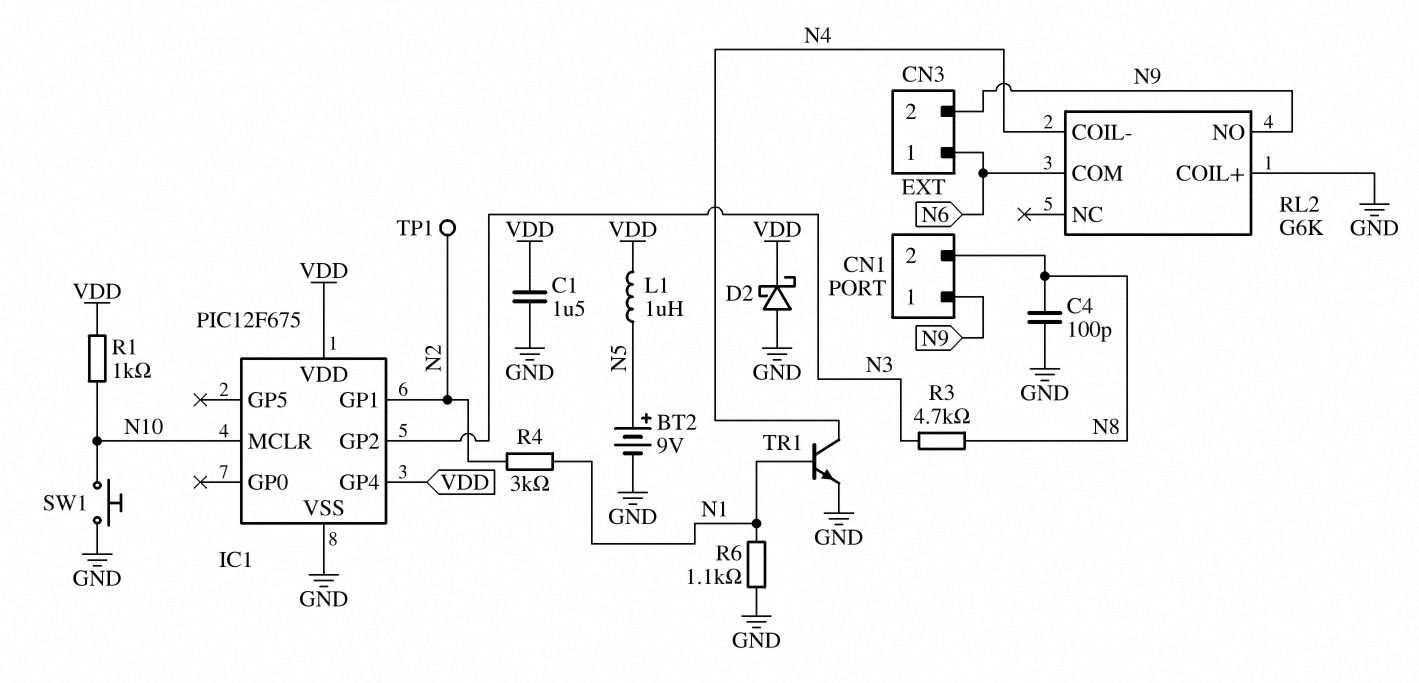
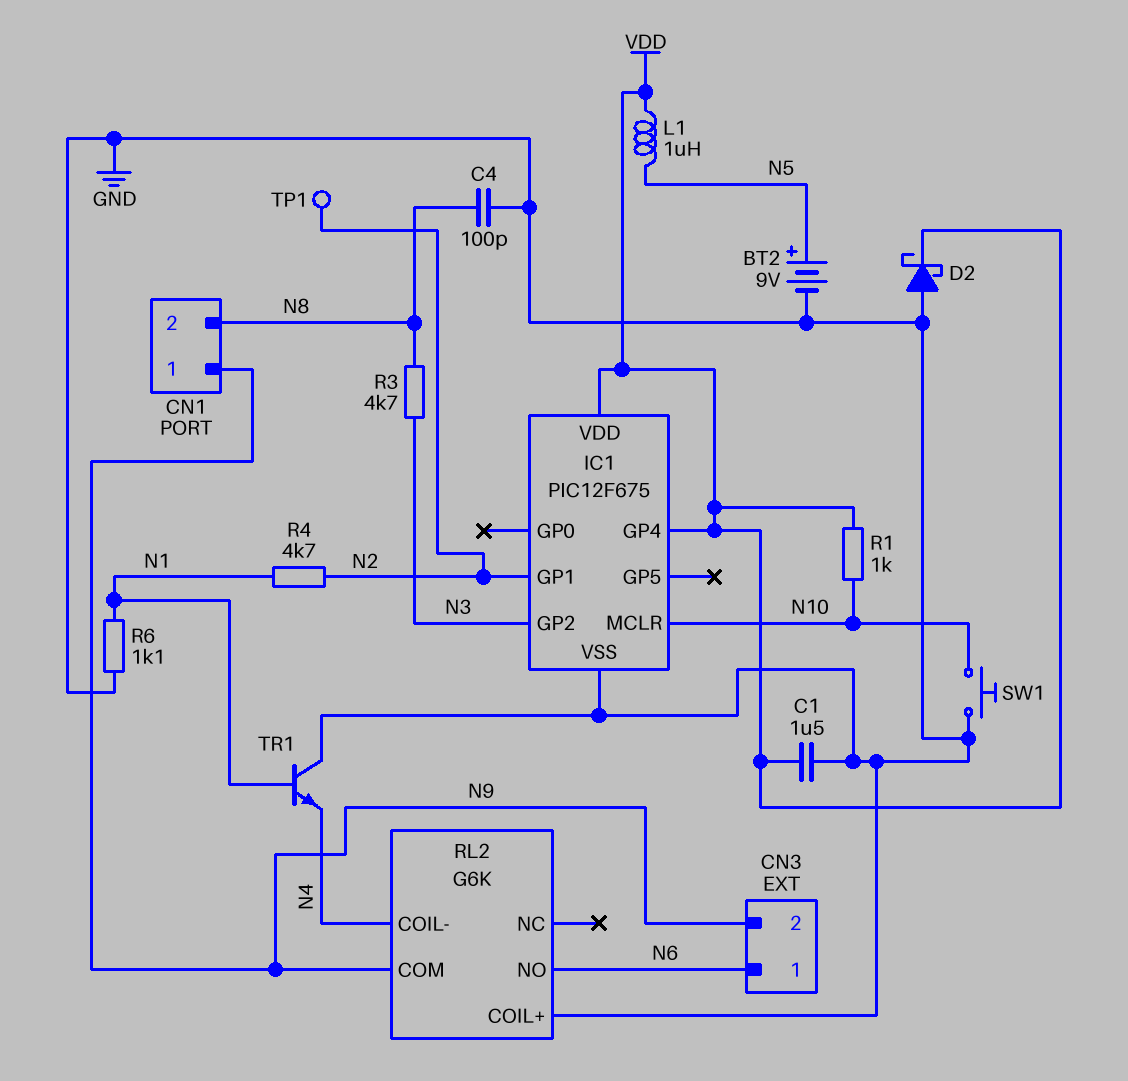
R4: 3k (N1, N2) -> 4.7k (N1, N2)
RL2 pin COM: N6 -> N9
RL2 pin NO: N9 -> N6
TR1: NPN (B N1, C N4, E GND) -> NPN (B N1, C GND, E N4)

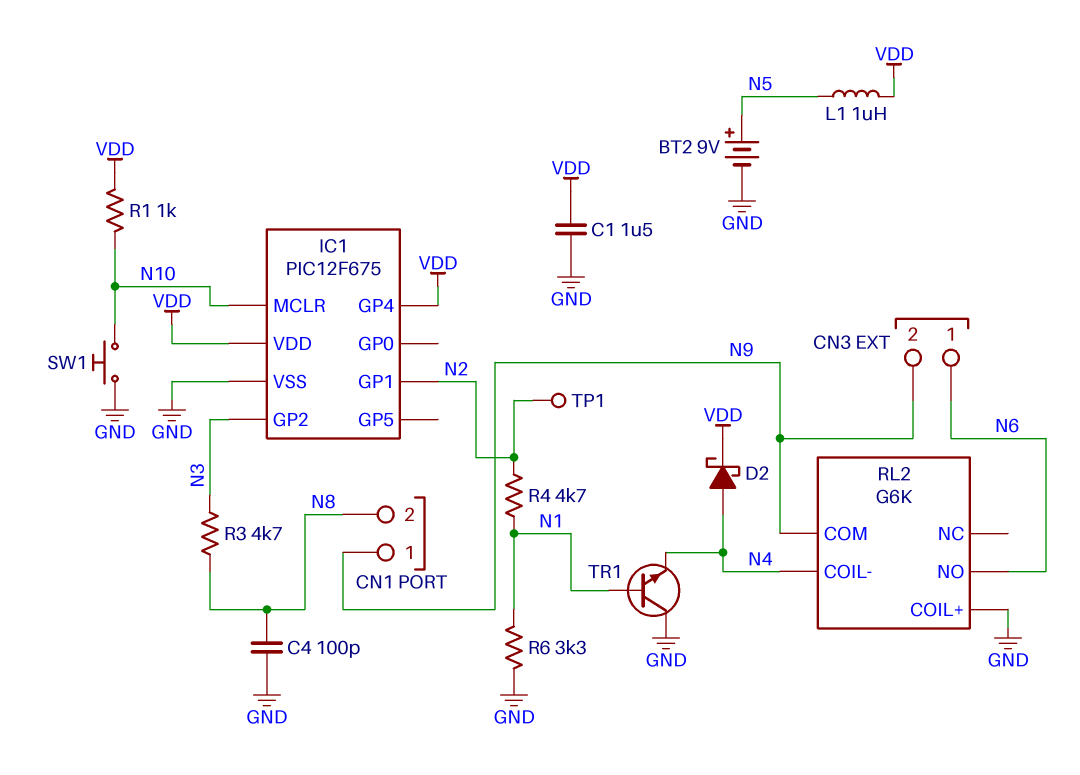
D2: schottky (A GND, K VDD) -> schottky (A N4, K VDD)
R6: 1.1k (GND, N1) -> 3.3k (GND, N1)

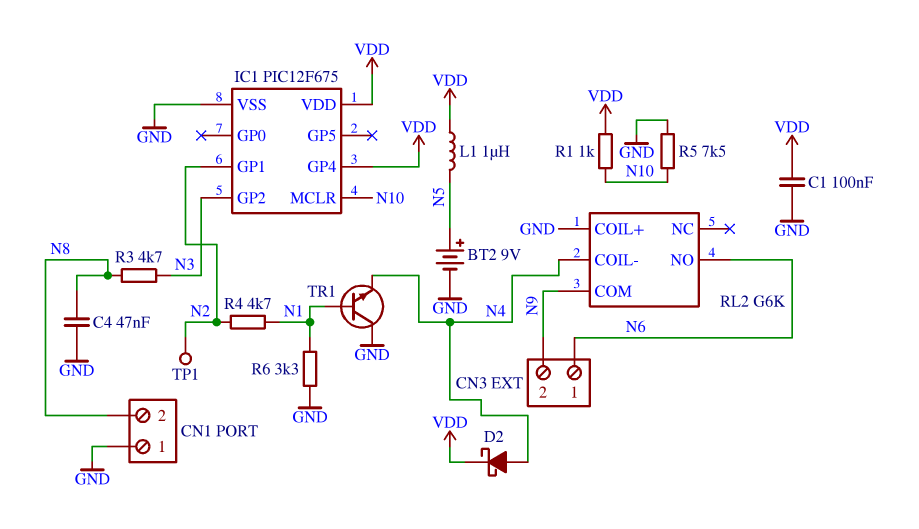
C1: 1.5uF (GND, VDD) -> 100nF (GND, VDD)
C4: 100pF (GND, N8) -> 47nF (GND, N8)
CN1 pin 1: N9 -> GND
R5: none -> 7.5k (GND, N10)
SW1: button (GND, N10) -> none

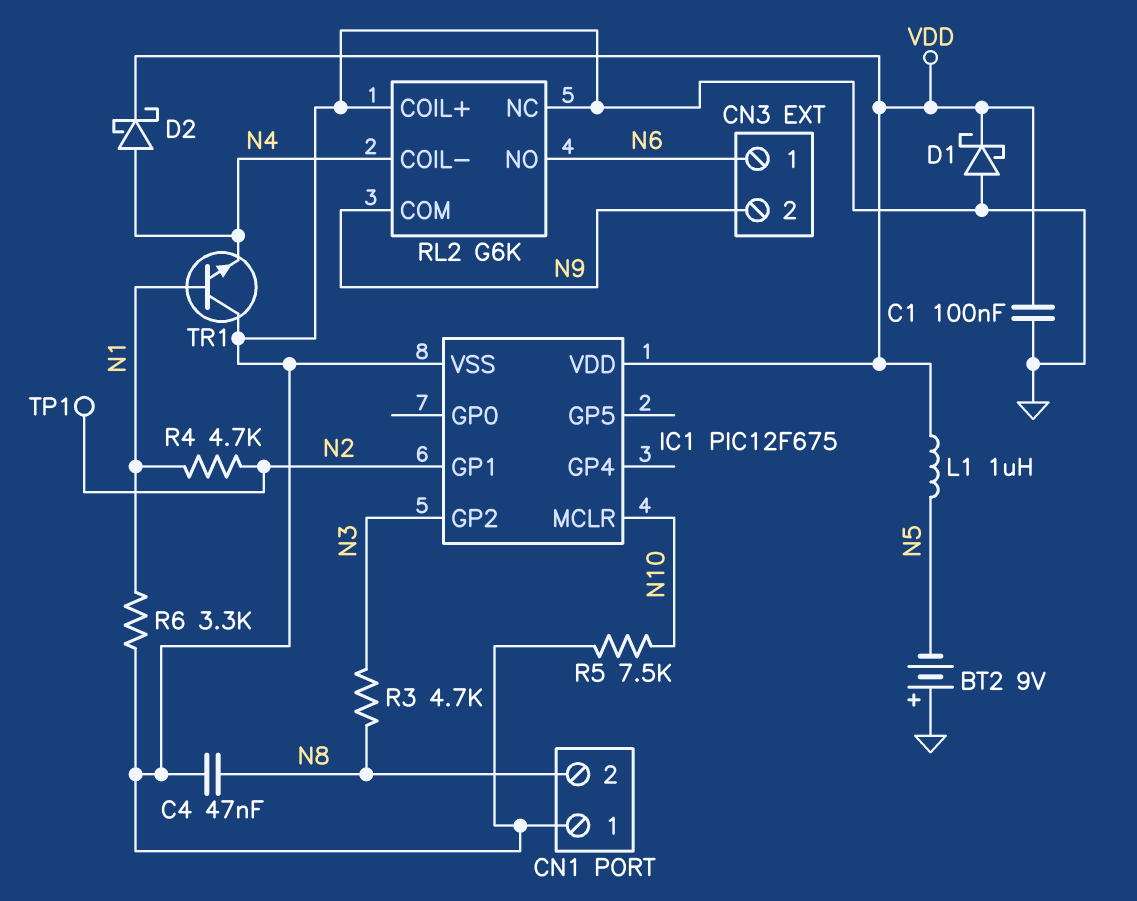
BT2: 9V (plus N5, minus GND) -> 9V (plus GND, minus N5)
D1: none -> schottky (A GND, K VDD)
IC1 pin GP4: VDD -> none
R1: 1k (N10, VDD) -> none
RL2 pin NC: none -> GND

